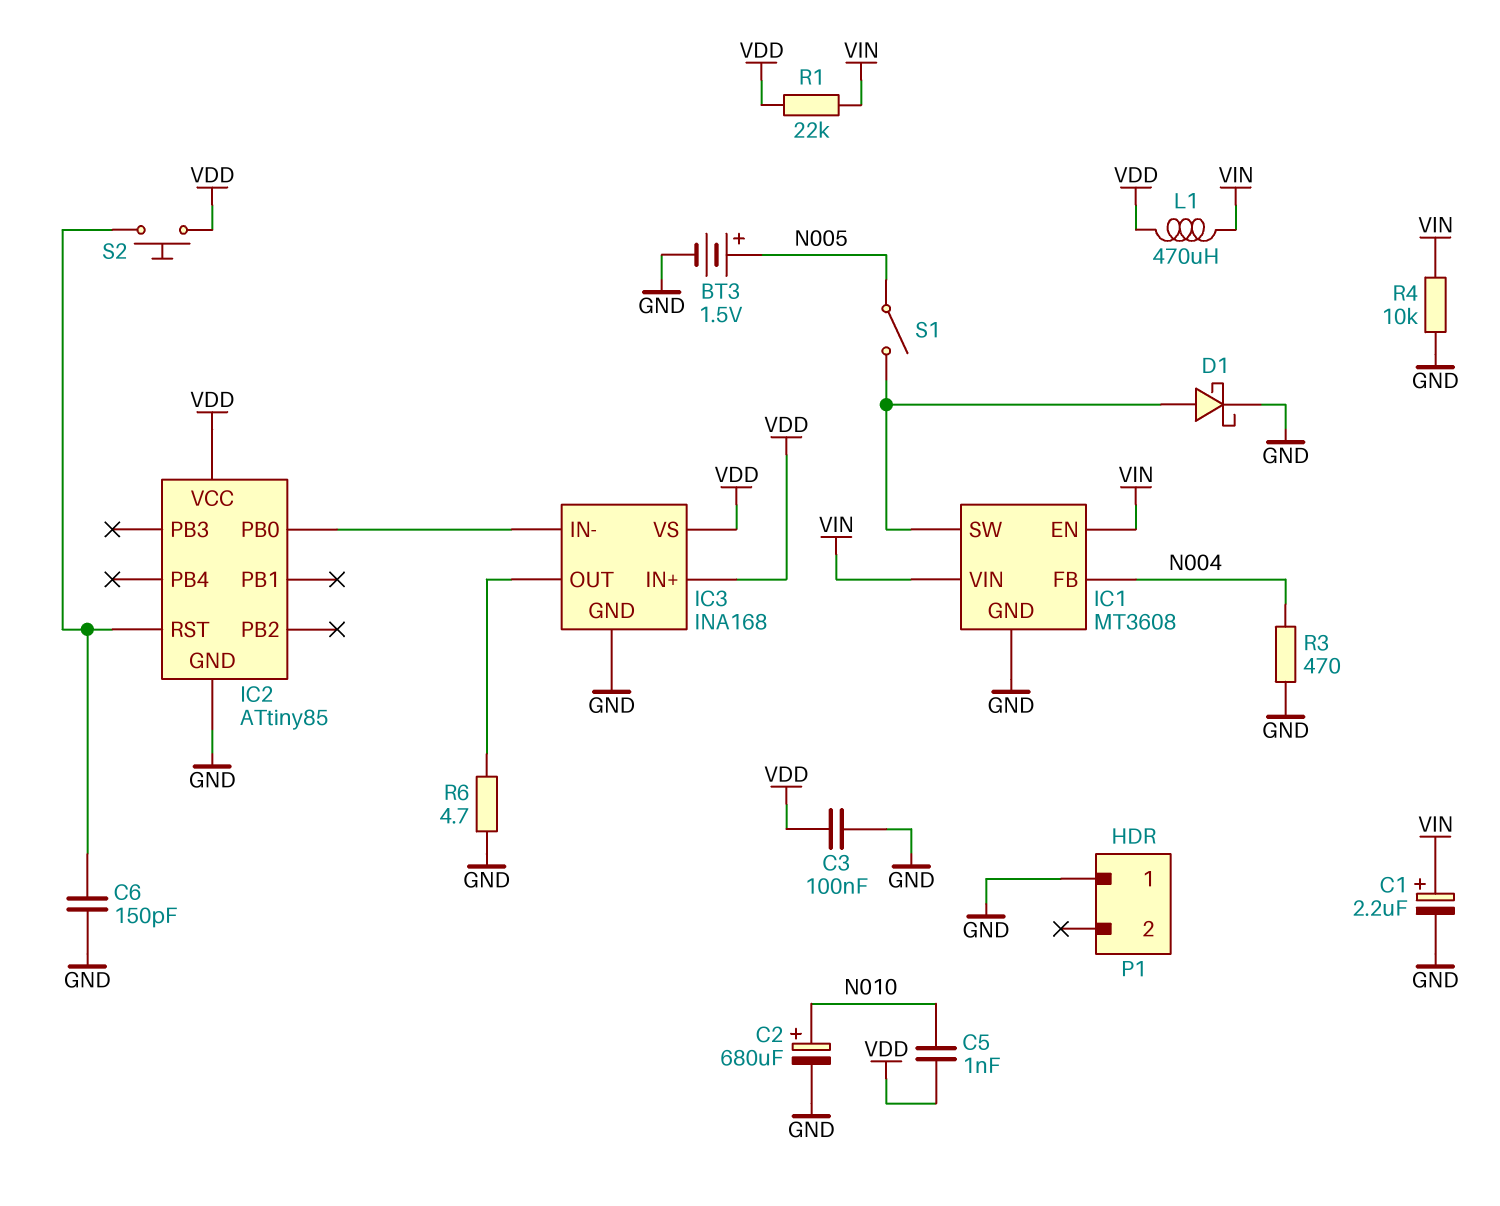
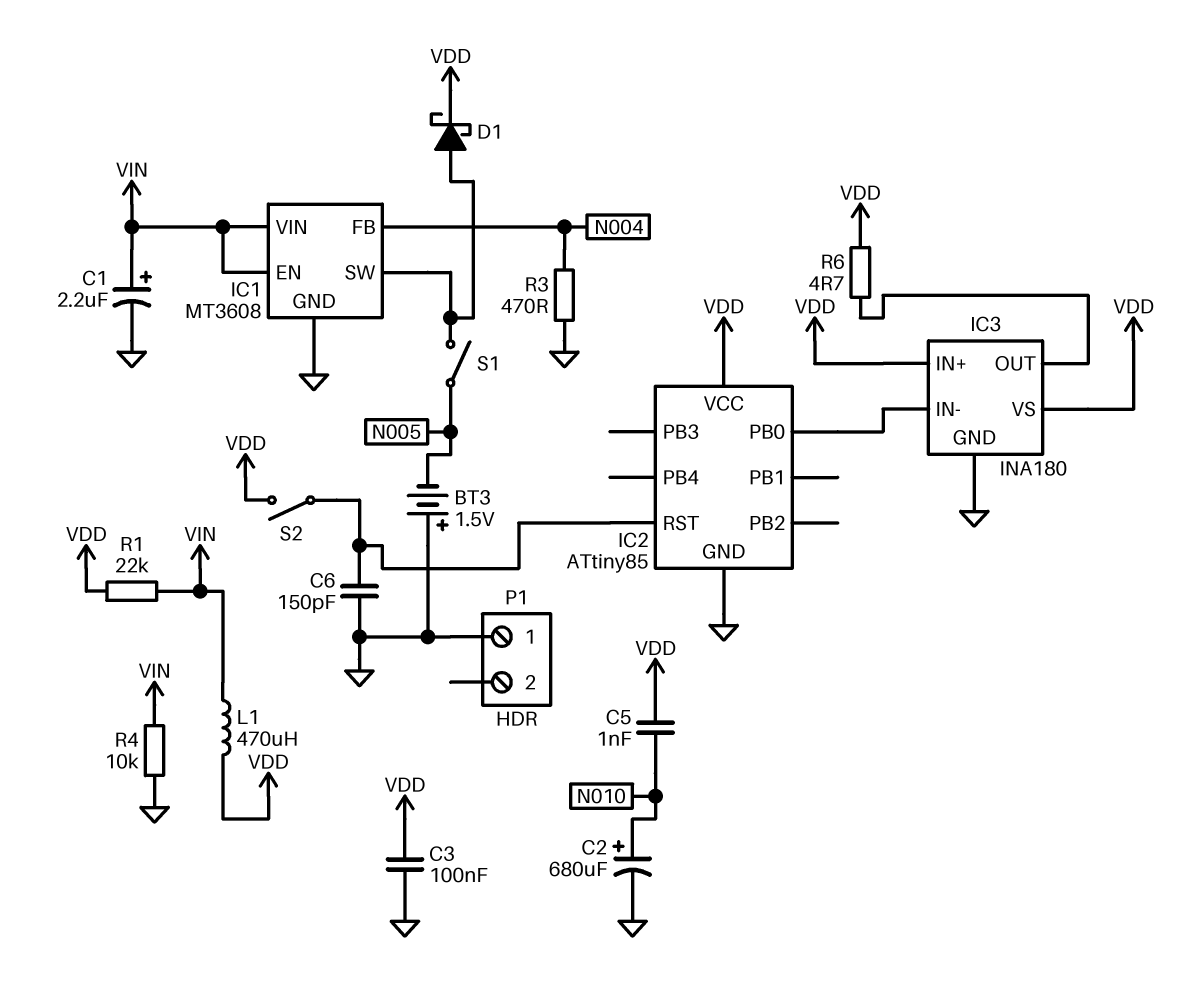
BT3: 1.5V (plus N005, minus GND) -> 1.5V (plus GND, minus N005)
D1: schottky (A IC1/SW, K GND) -> schottky (A IC1/SW, K VDD)
IC3: INA168 -> INA180
R6: 4.7 (GND, IC3/OUT) -> 4.7 (IC3/OUT, VDD)
S2: button (IC2/RST, VDD) -> switch (IC2/RST, VDD)

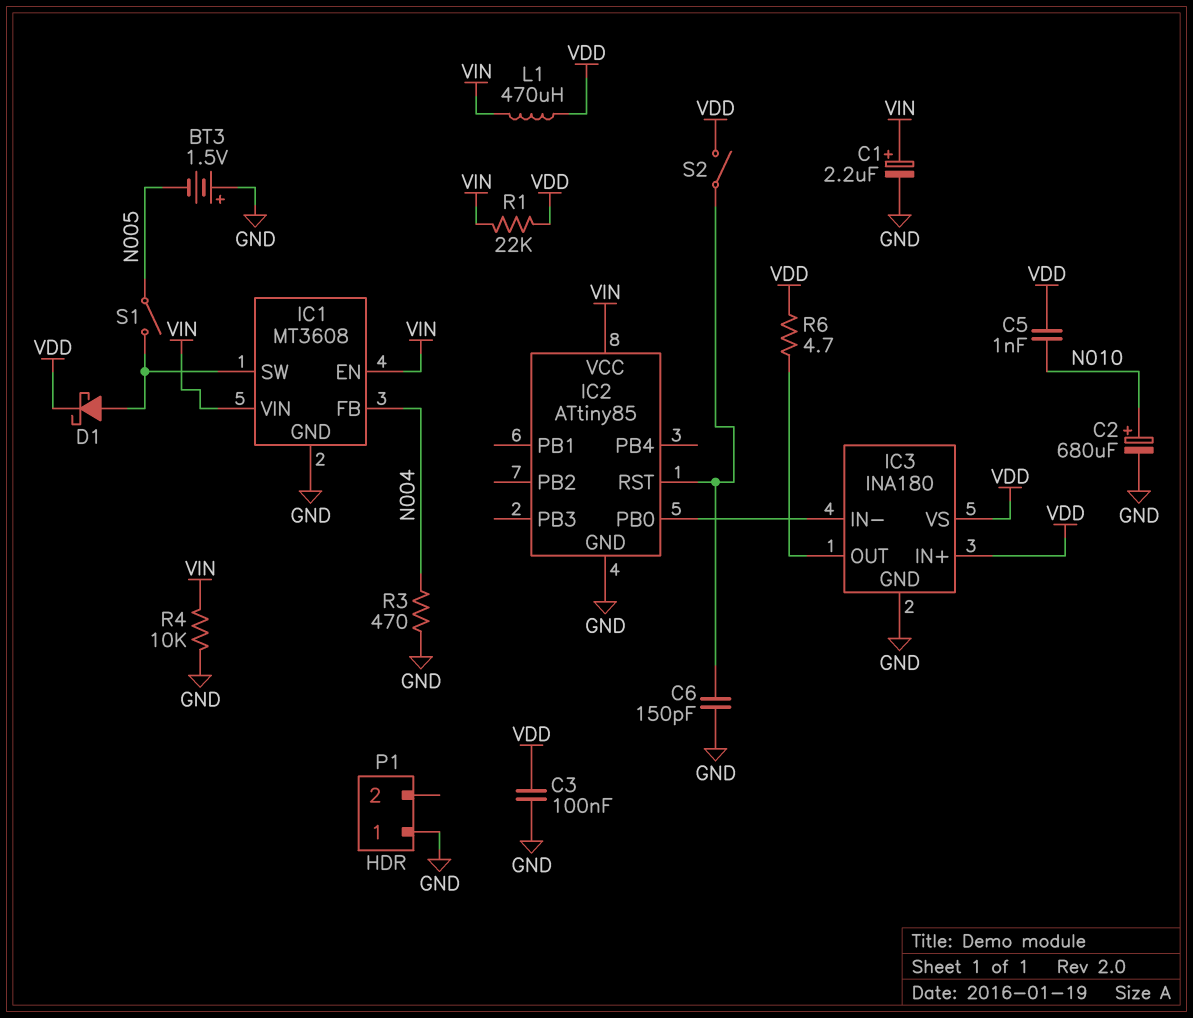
IC2 pin VCC: VDD -> VIN

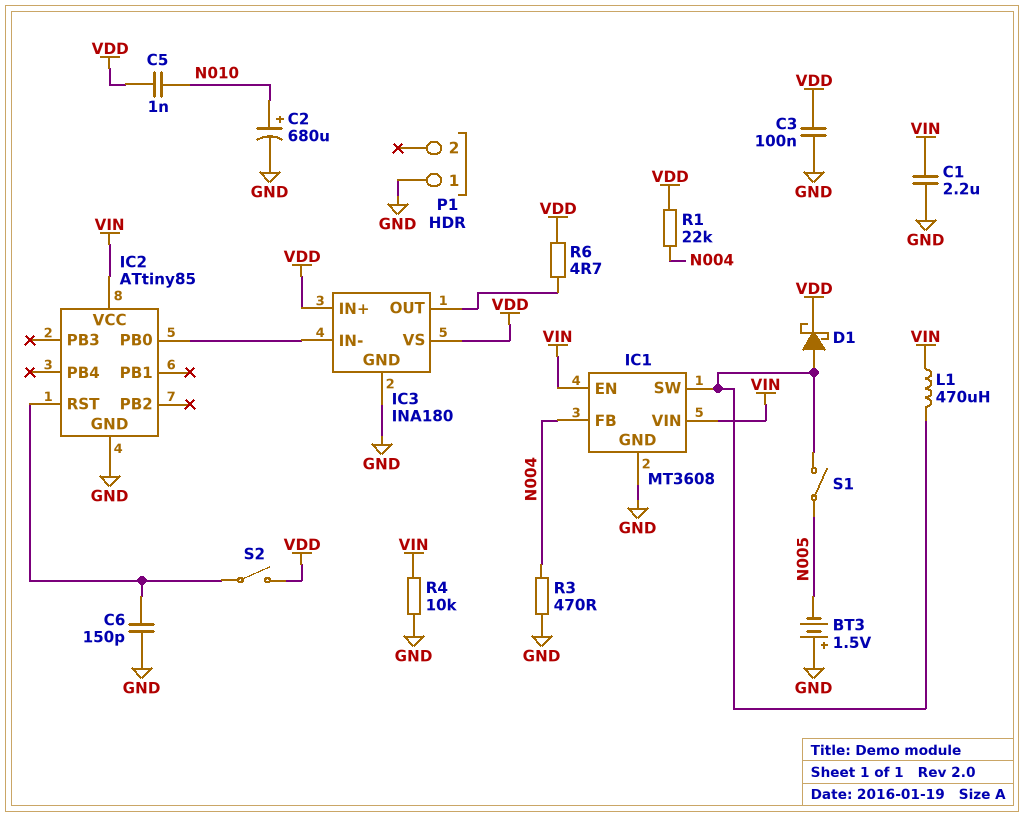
C1: 2.2uF (plus VIN, minus GND) -> 2.2uF (GND, VIN)
L1: 470uH (VDD, VIN) -> 470uH (IC1/SW, VIN)
R1: 22k (VDD, VIN) -> 22k (N004, VDD)

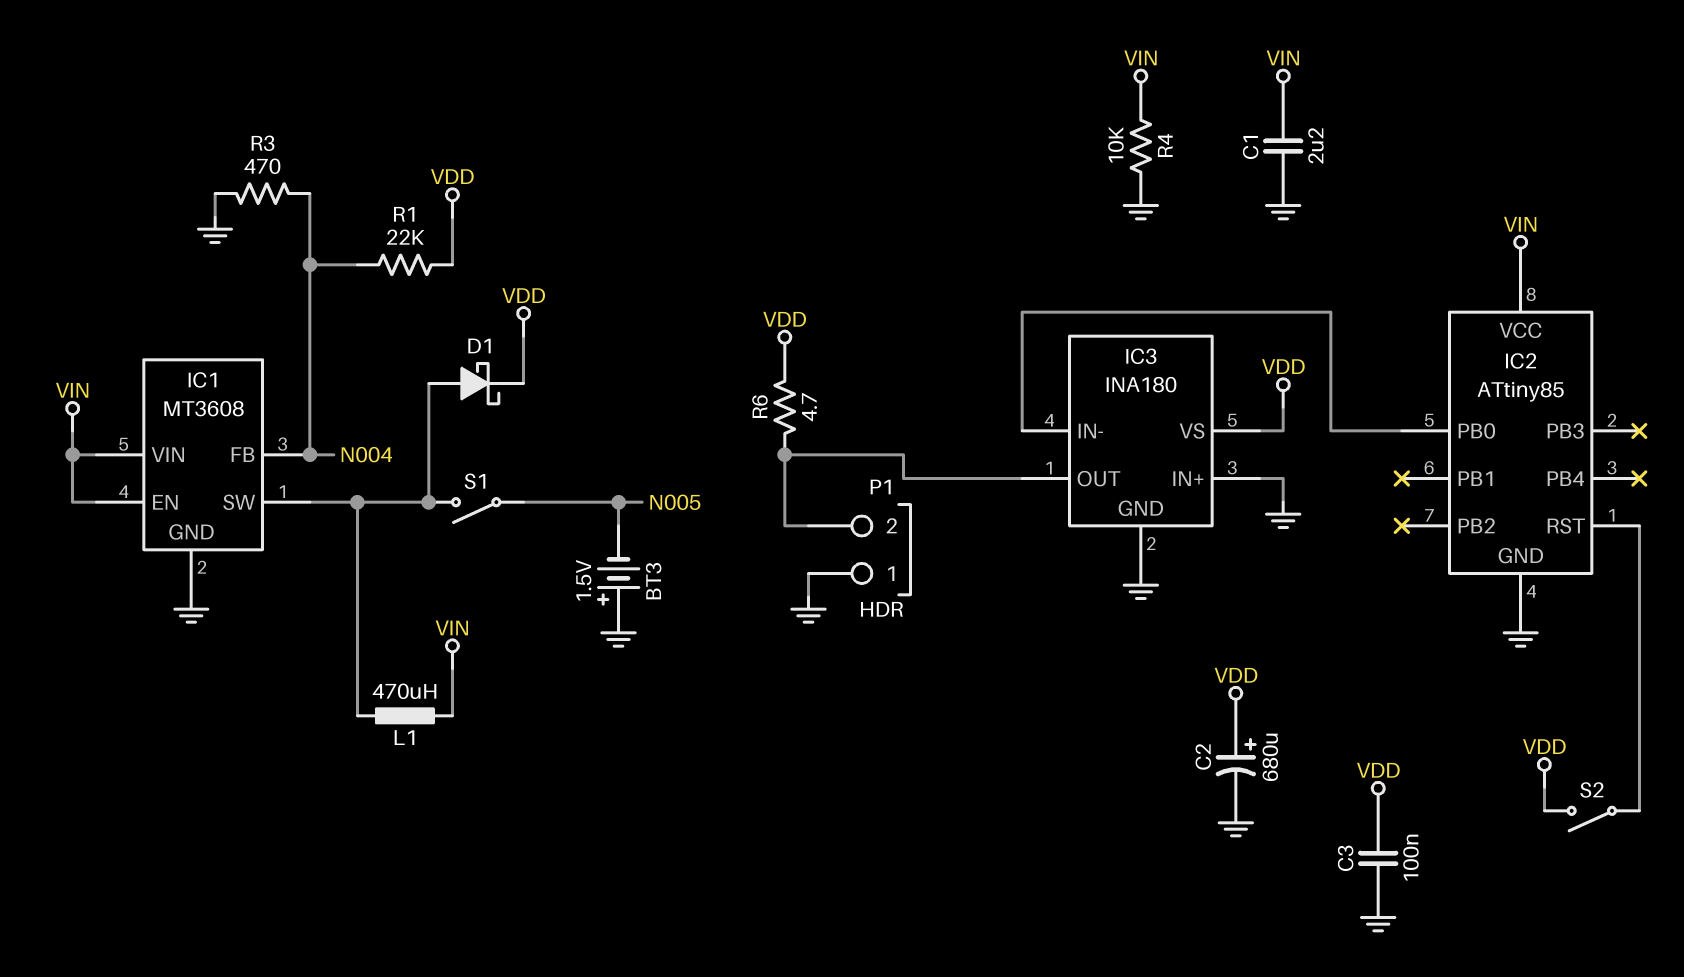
C2: 680uF (plus N010, minus GND) -> 680uF (plus VDD, minus GND)
C5: 1nF (N010, VDD) -> none
C6: 150pF (GND, IC2/RST) -> none
IC3 pin IN+: VDD -> GND
P1 pin 2: none -> IC3/OUT

